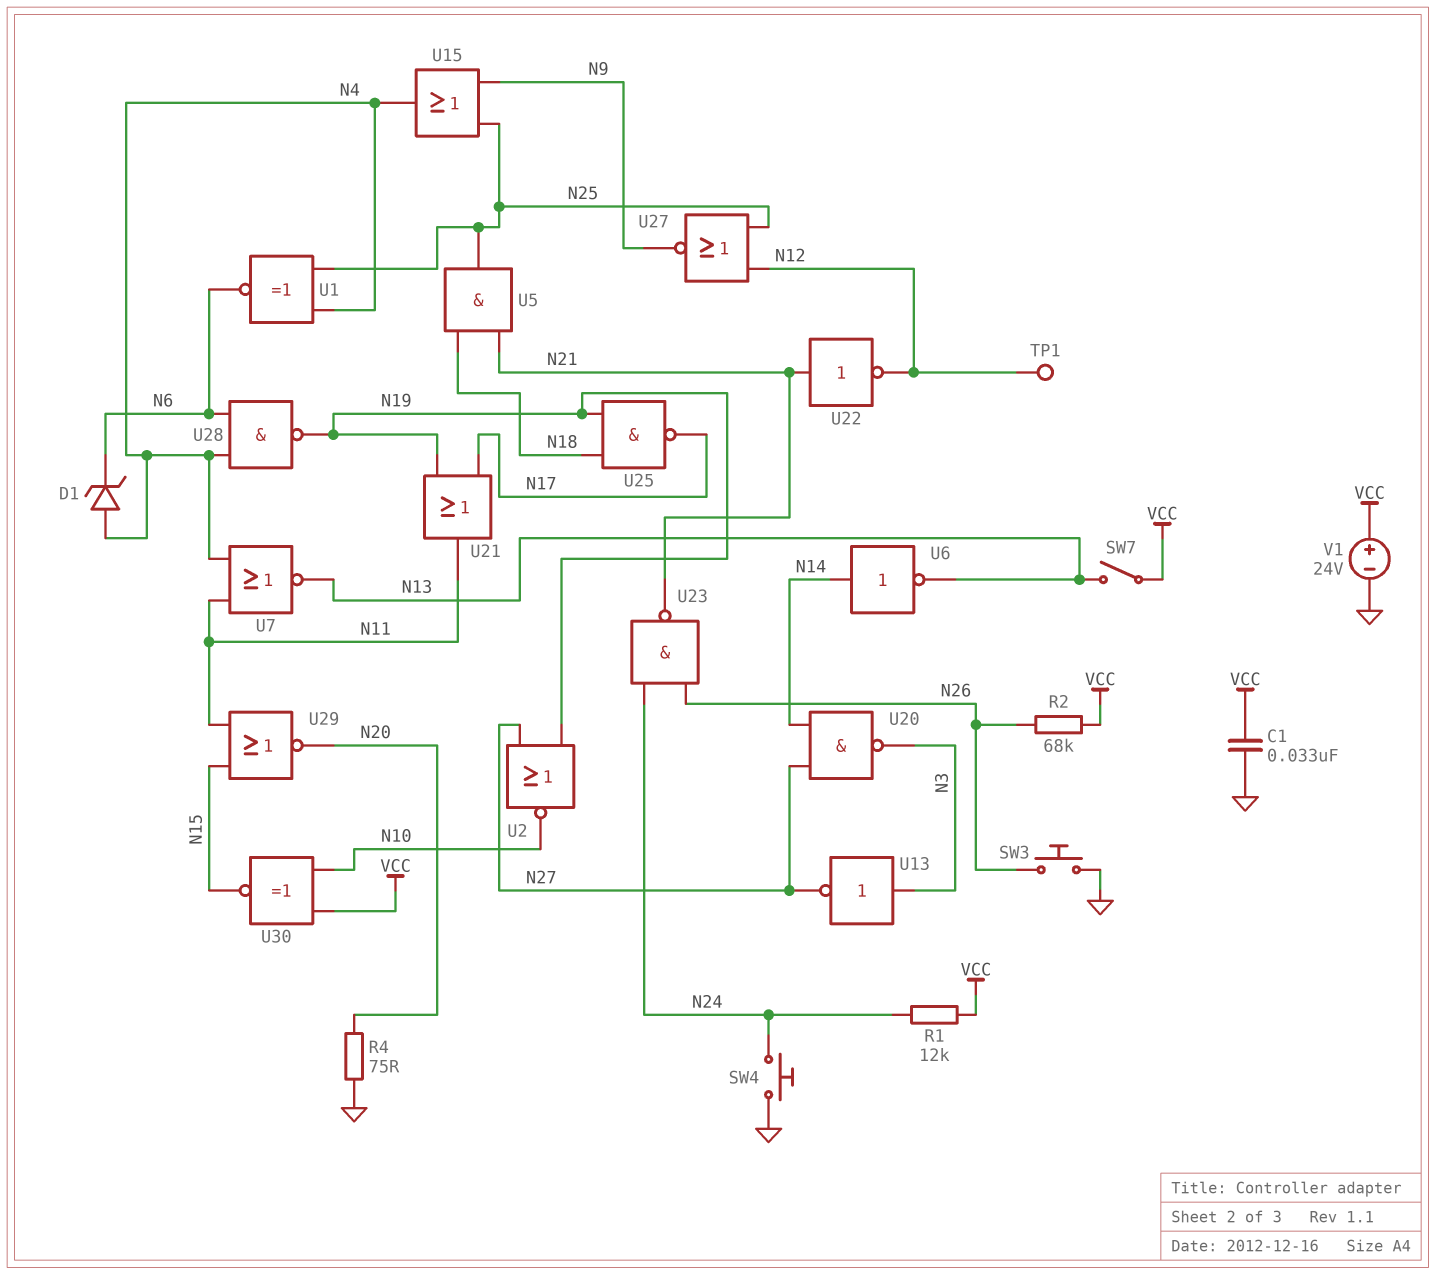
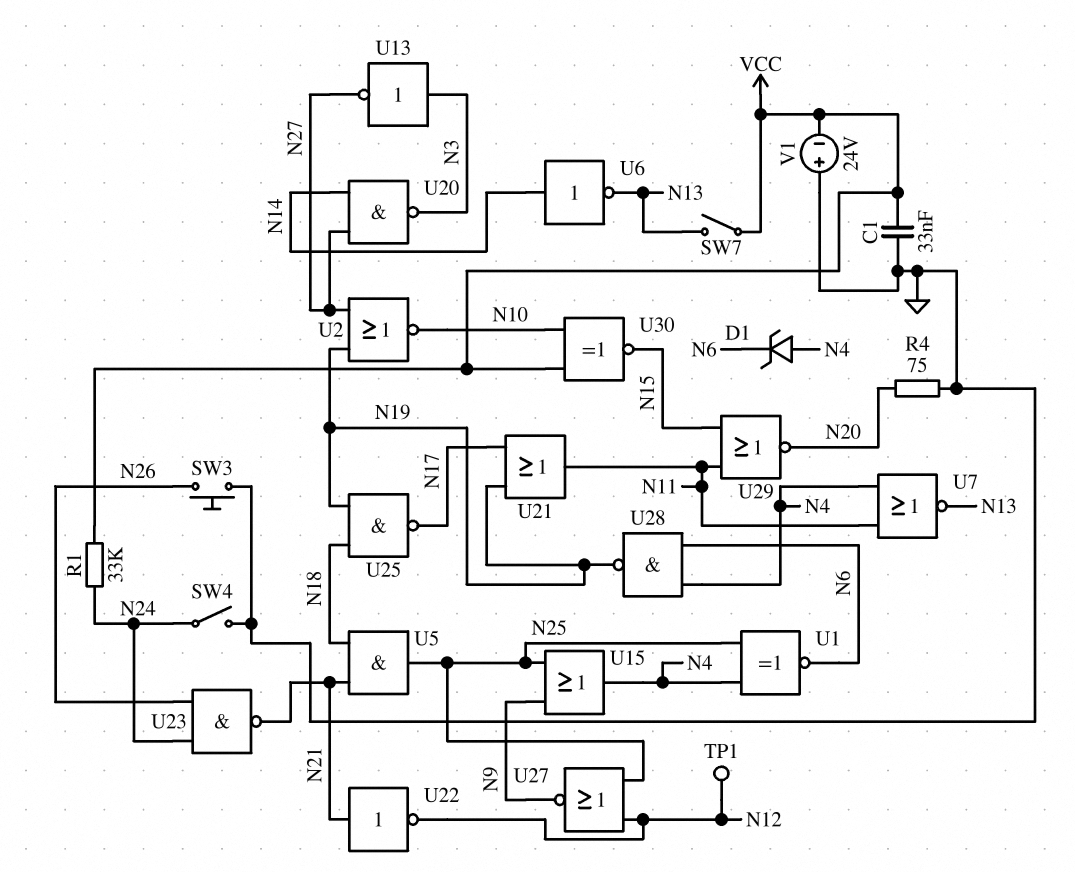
R1: 12k (N24, VCC) -> 33k (N24, VCC)
R2: 68k (N26, VCC) -> none
SW4: button (GND, N24) -> switch (GND, N24)
V1: 24V (plus VCC, minus GND) -> 24V (plus GND, minus VCC)

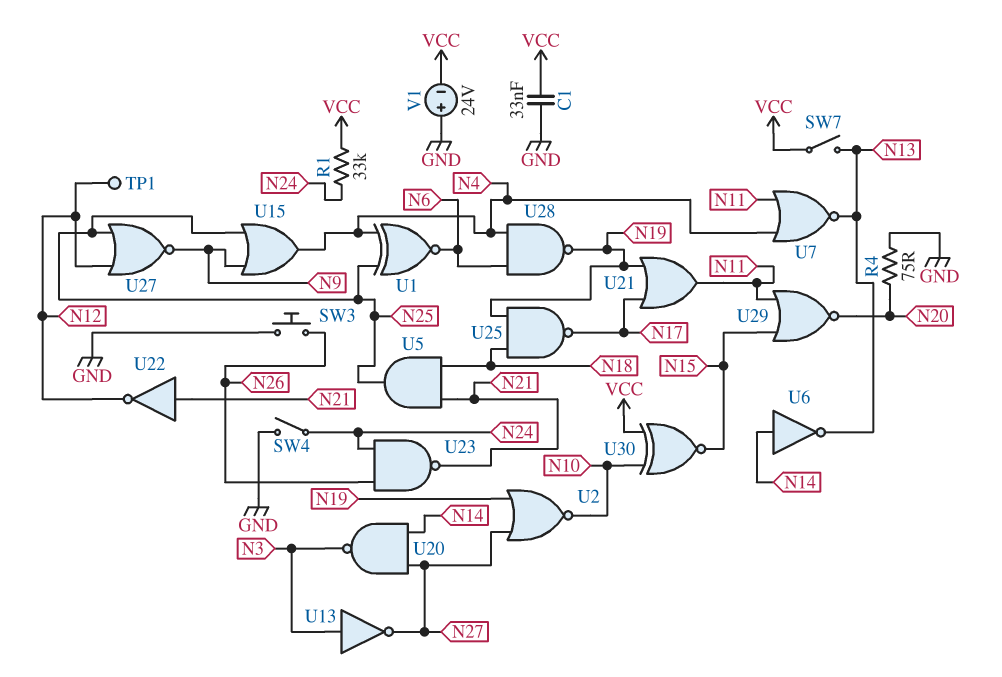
D1: zener (A N4, K N6) -> none

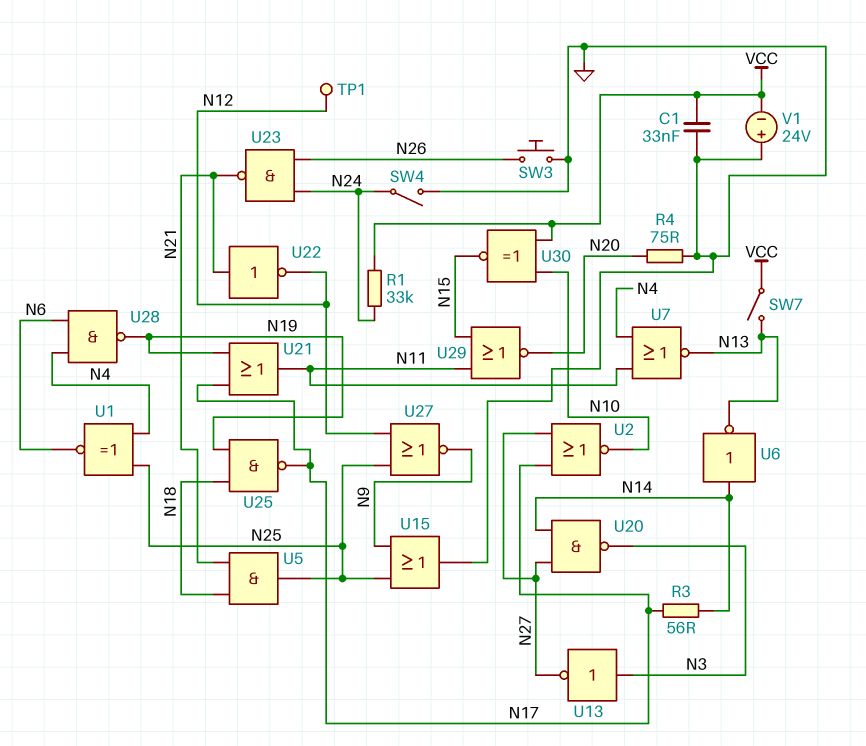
R3: none -> 56 (N14, N17)
U2: NOR (in N19, in N27, out N10) -> NOR (in N17, in N27, out N10)
U15: OR (in N9, in N25, out N4) -> OR (in N9, in N25, out GND)

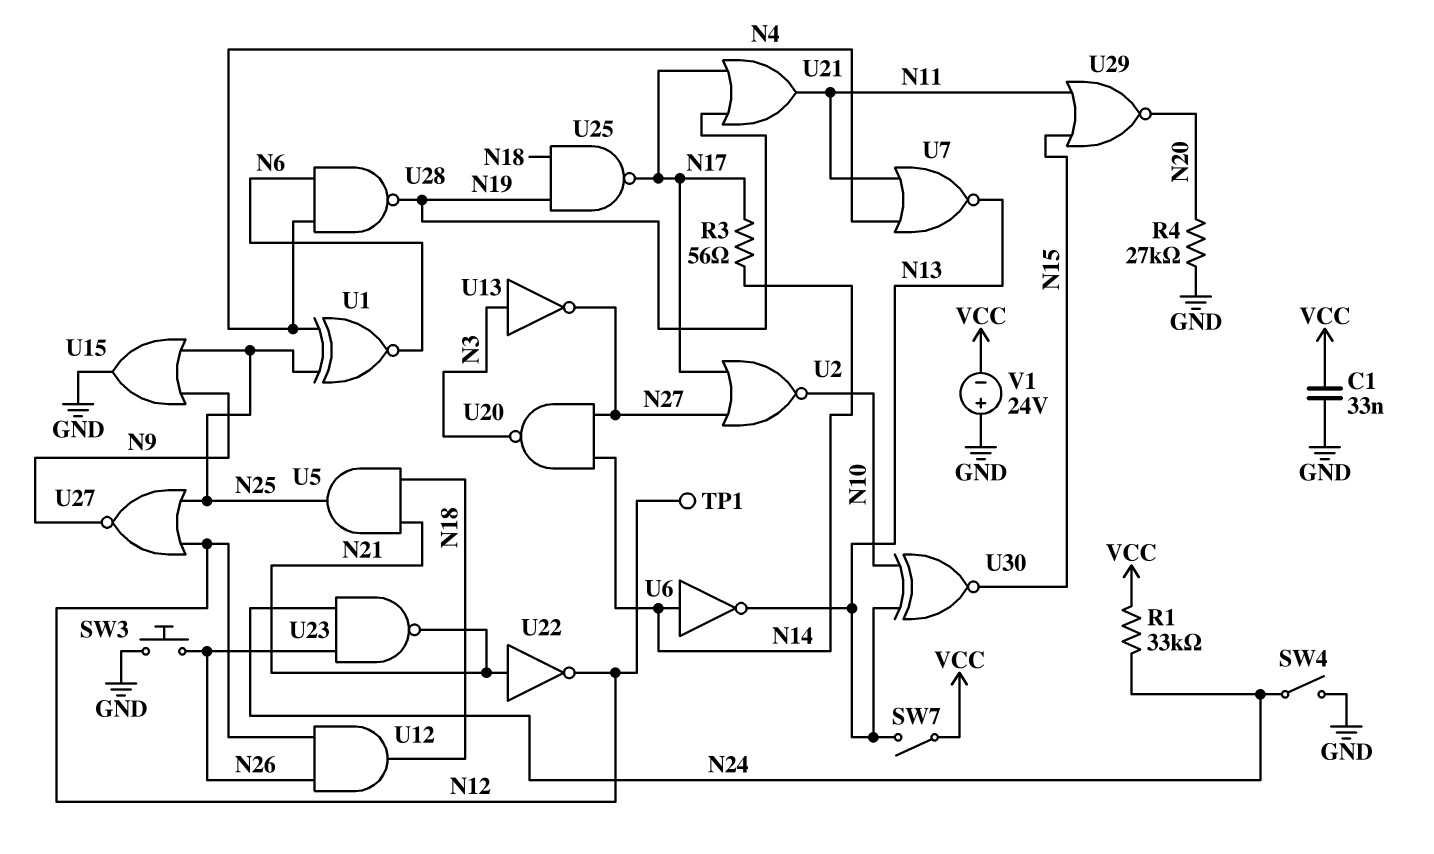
R4: 75 (GND, N20) -> 27k (GND, N20)
U12: none -> AND (in N12, in N26, out N18)
U30: XNOR (in N10, in VCC, out N15) -> XNOR (in N10, in N13, out N15)

